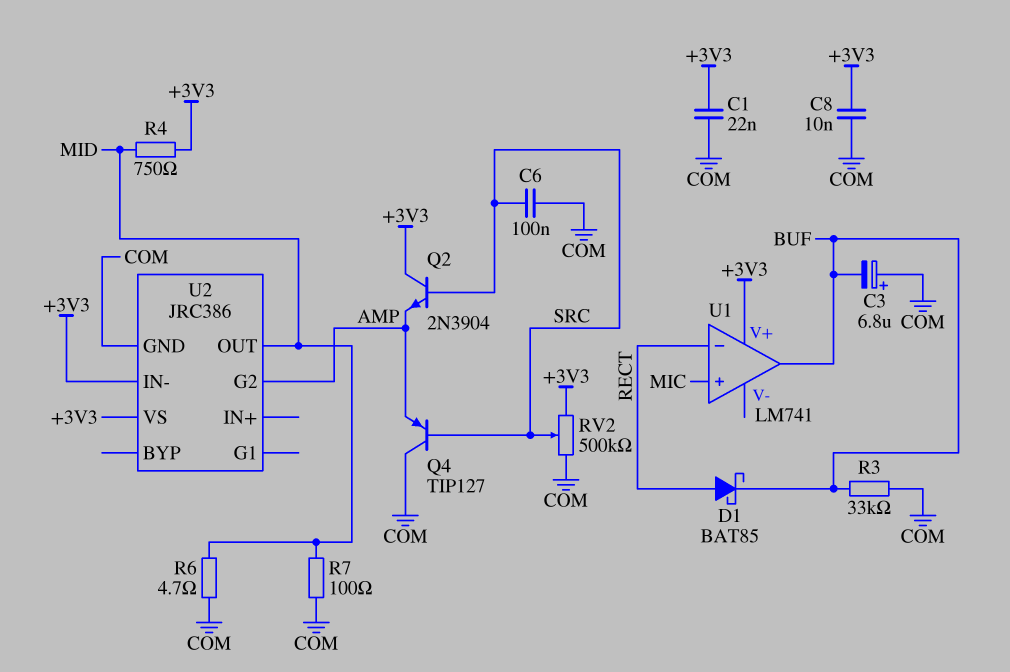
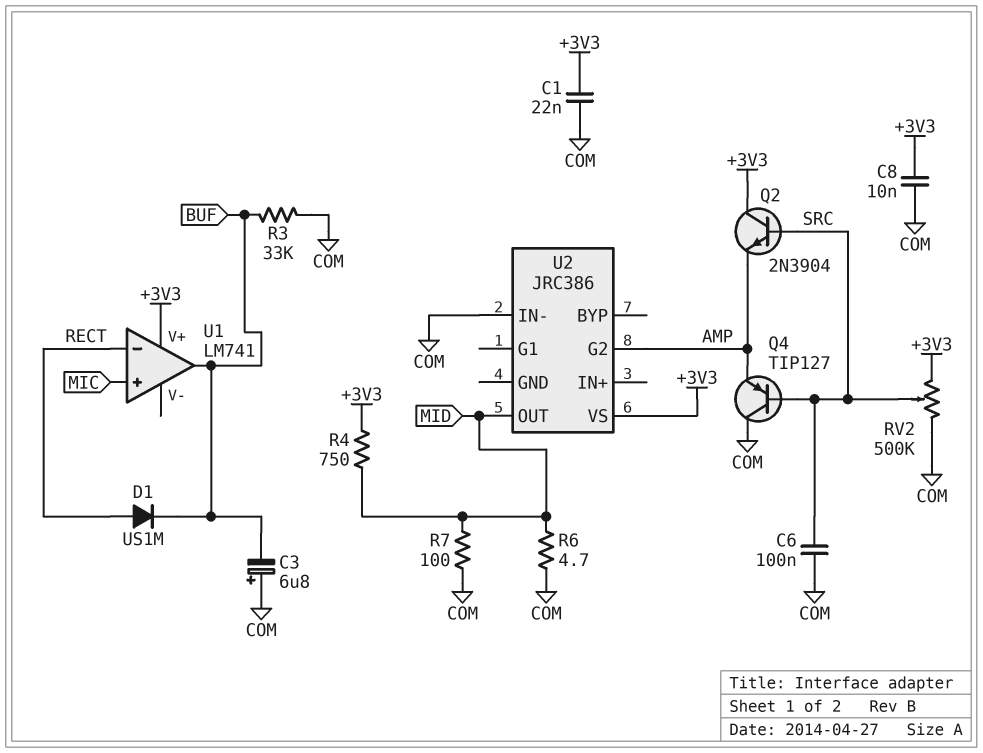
D1: schottky BAT85 (A RECT, K BUF) -> diode US1M (A RECT, K BUF)
U2 pin GND: COM -> none
U2 pin IN-: +3V3 -> COM

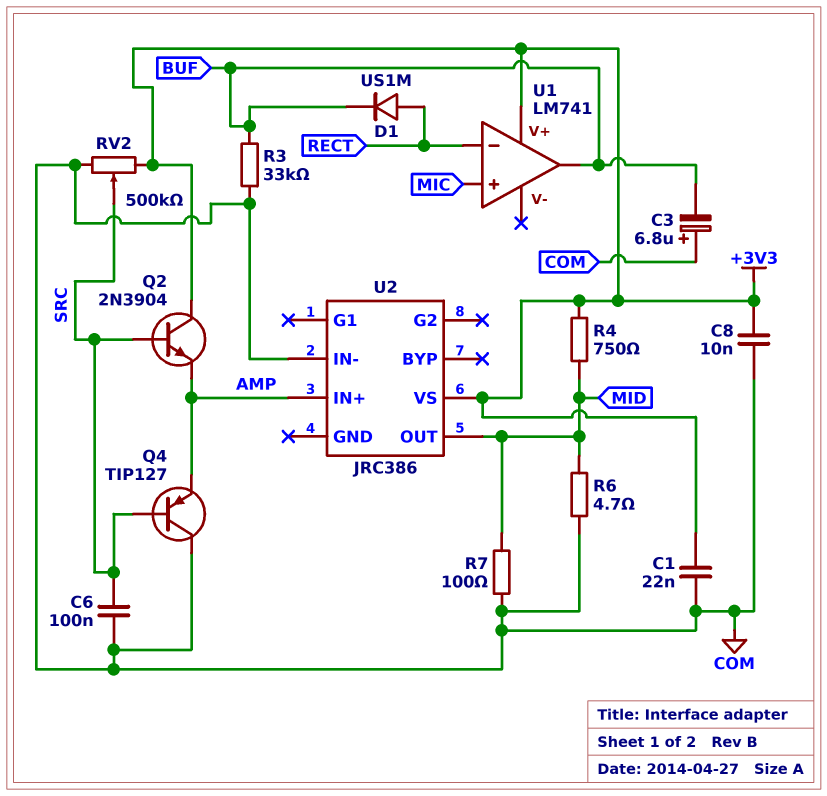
U2 pin G2: AMP -> none
U2 pin IN+: none -> AMP

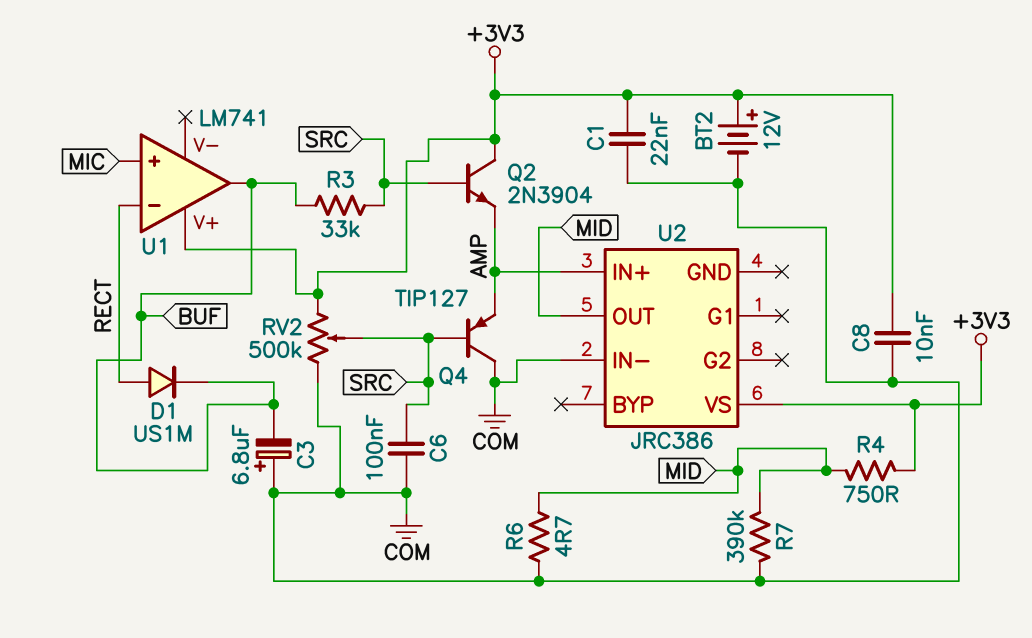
BT2: none -> 12V (plus +3V3, minus COM)
R3: 33k (BUF, COM) -> 33k (BUF, SRC)
R7: 100 (COM, MID) -> 390k (COM, MID)

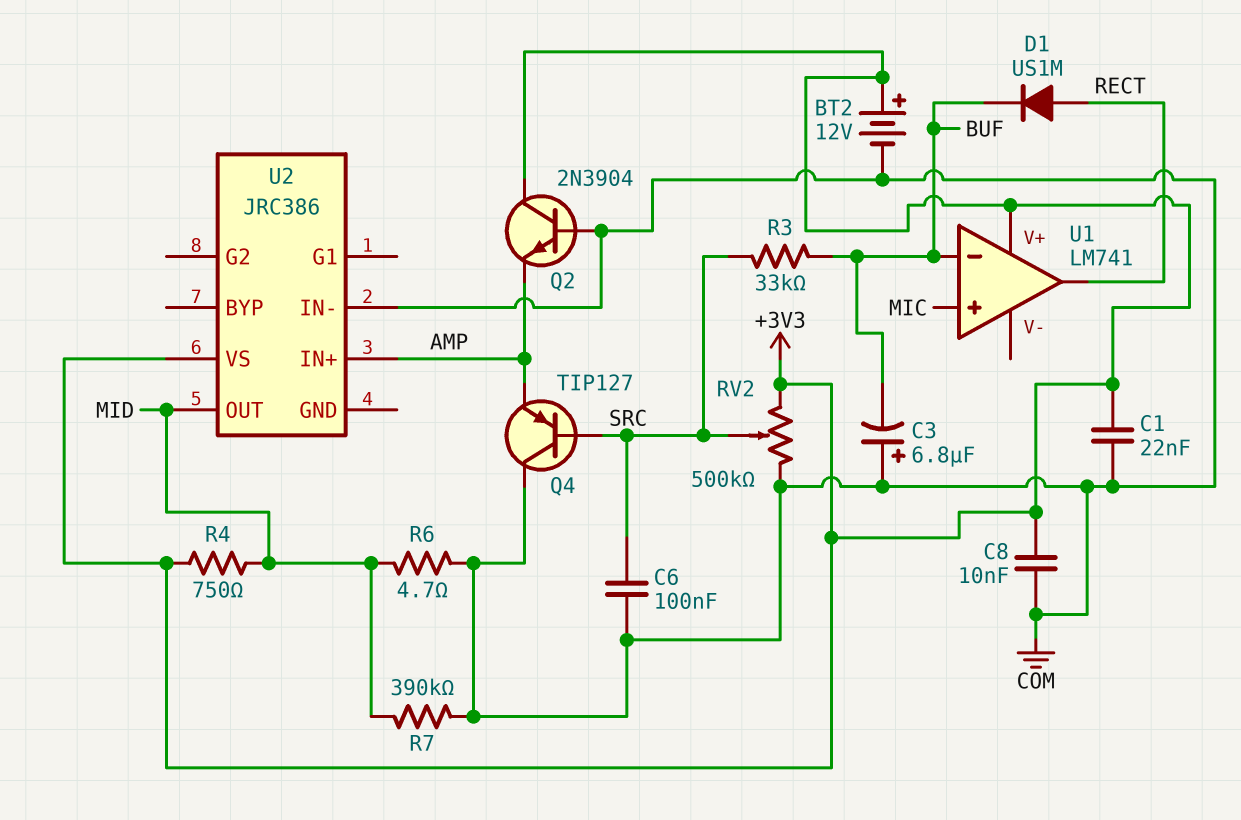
Q2: NPN 2N3904 (B SRC, C +3V3, E AMP) -> NPN 2N3904 (B COM, C +3V3, E AMP)
U1 pin in-: RECT -> BUF
U1 pin out: BUF -> RECT

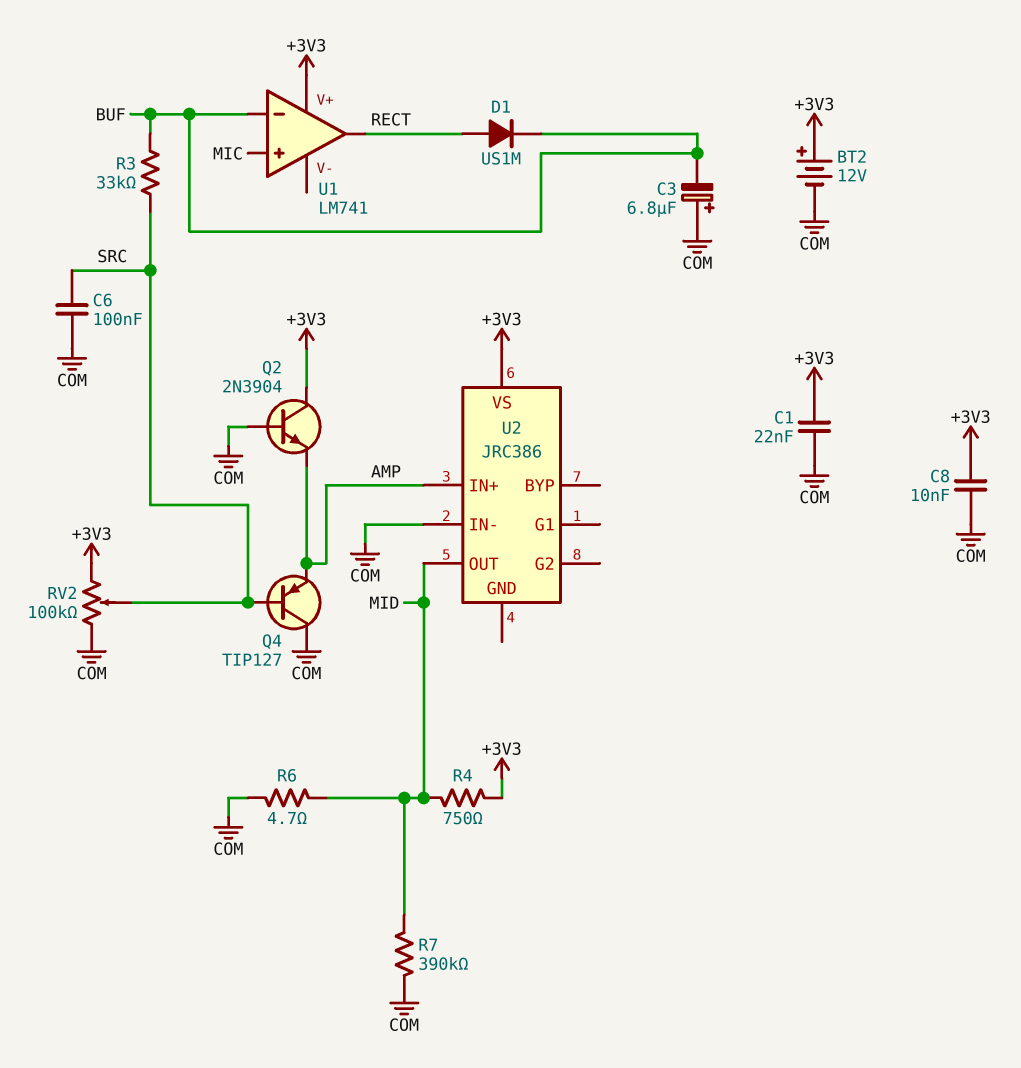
RV2: 500k (+3V3, COM, wiper SRC) -> 100k (+3V3, COM, wiper SRC)

